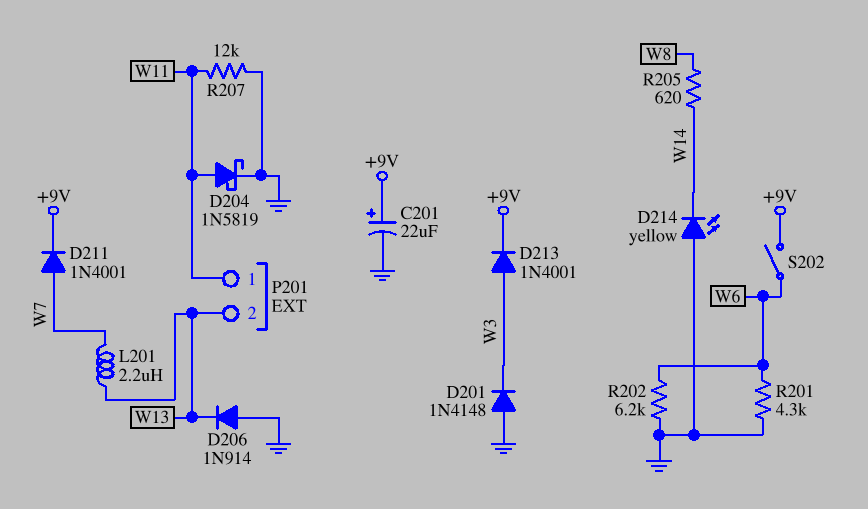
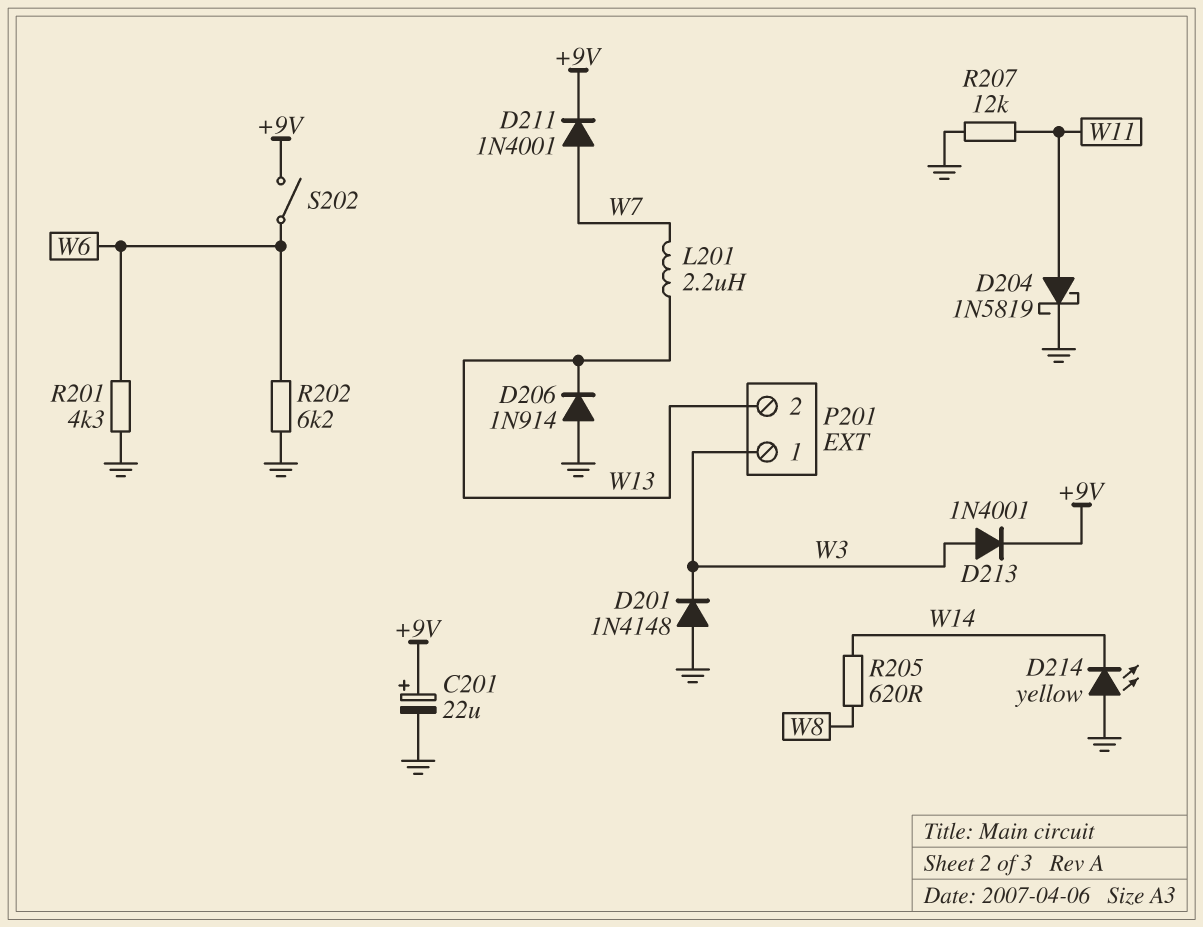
P201 pin 1: W11 -> W3

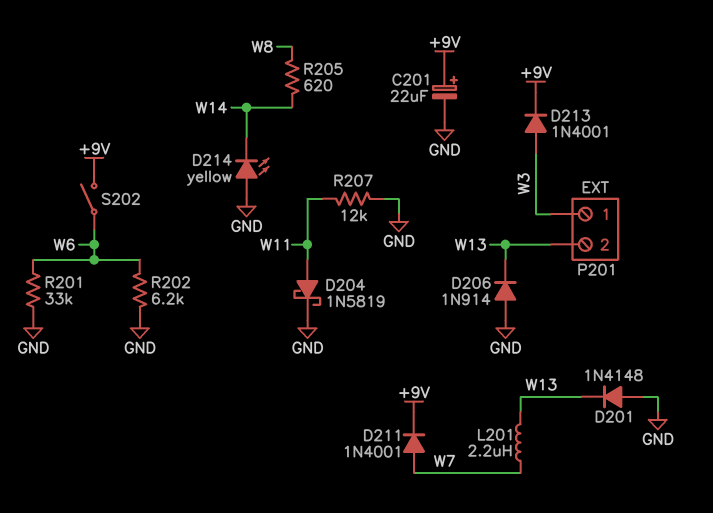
D201: diode 1N4148 (A GND, K W3) -> diode 1N4148 (A GND, K W13)
R201: 4.3k (GND, W6) -> 33k (GND, W6)

